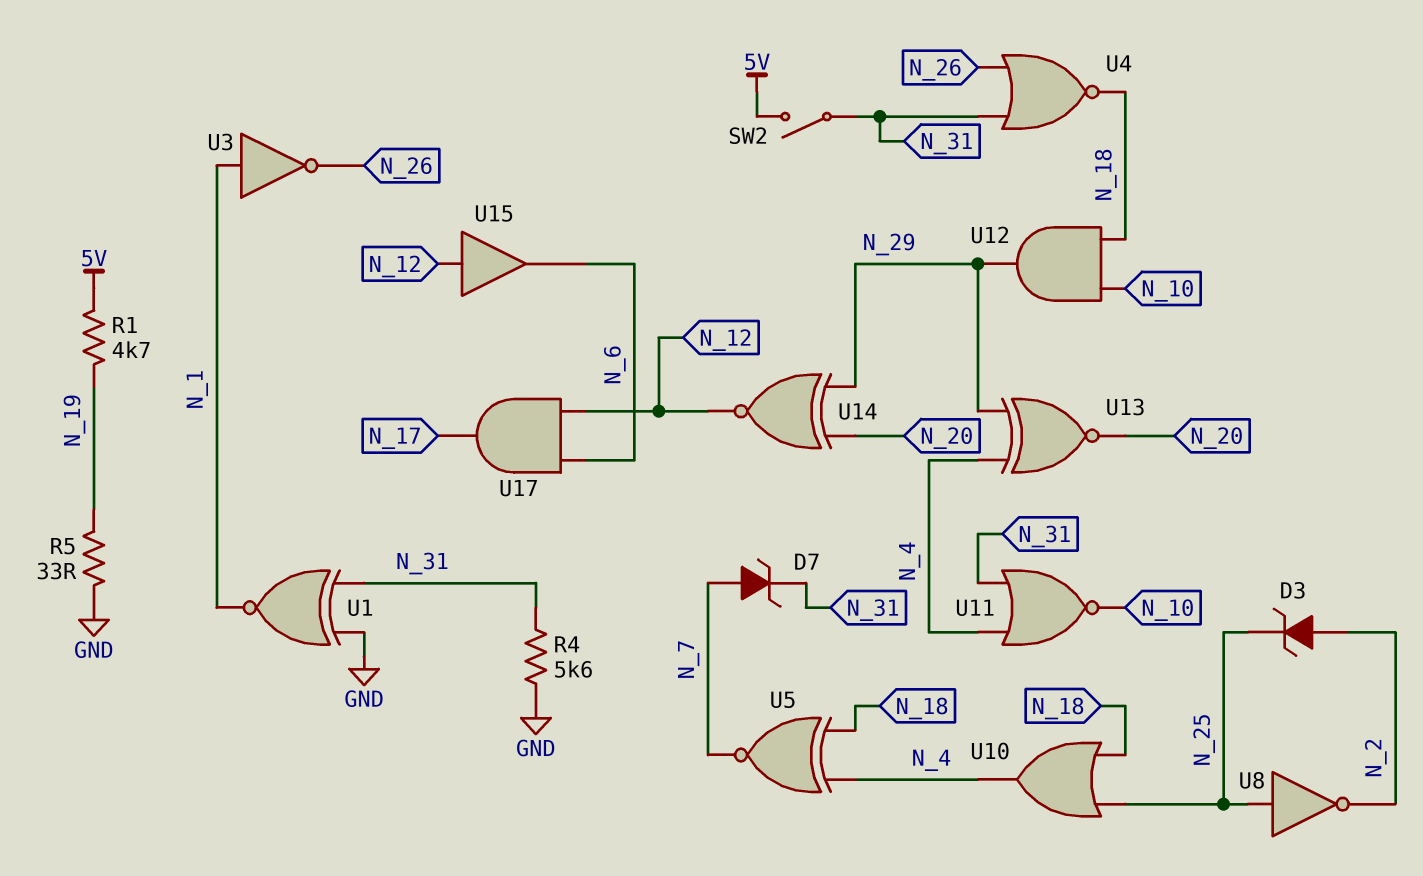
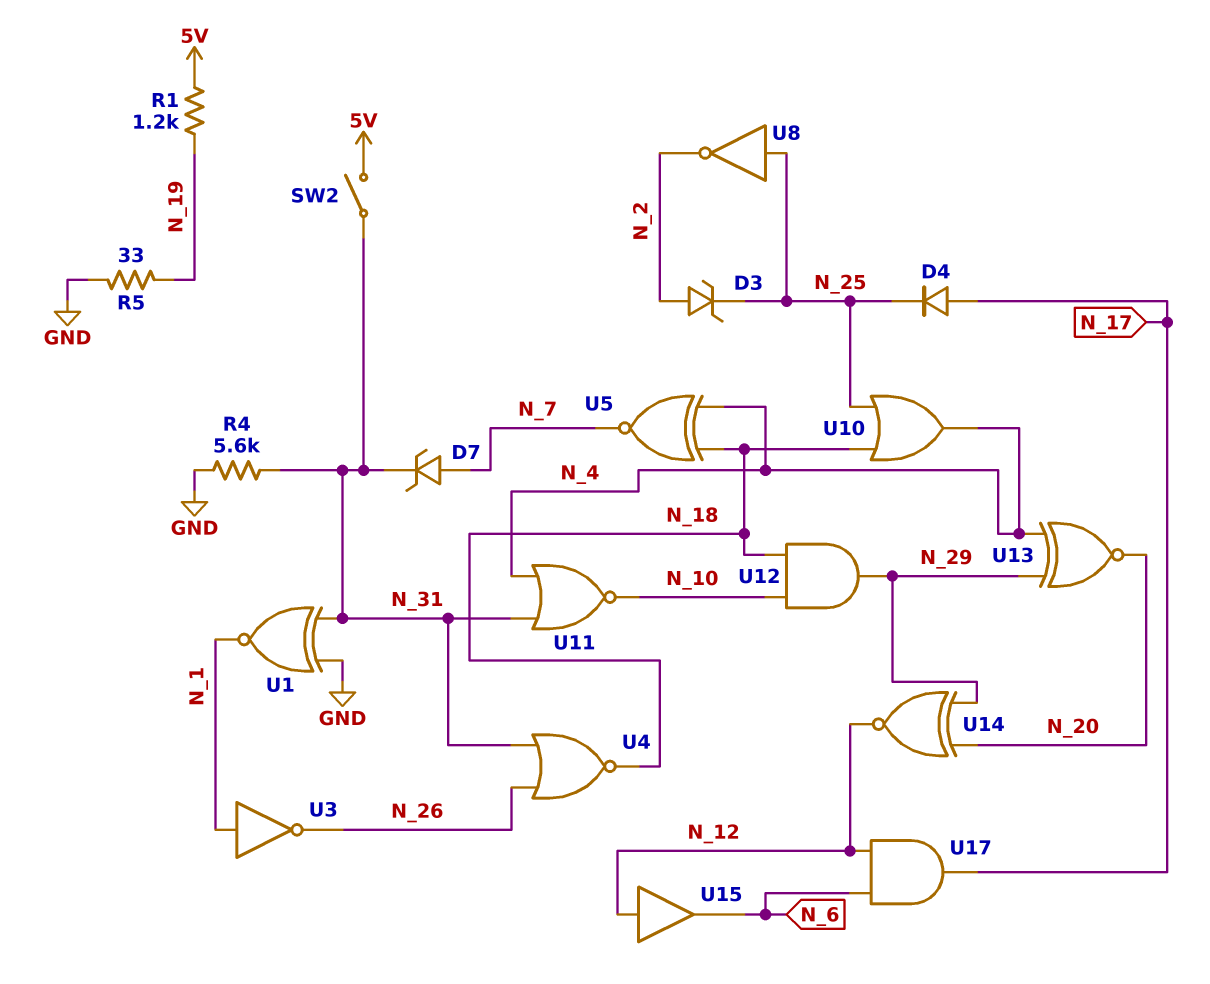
D4: none -> diode (A N_17, K N_25)
R1: 4.7k (5V, N_19) -> 1.2k (5V, N_19)

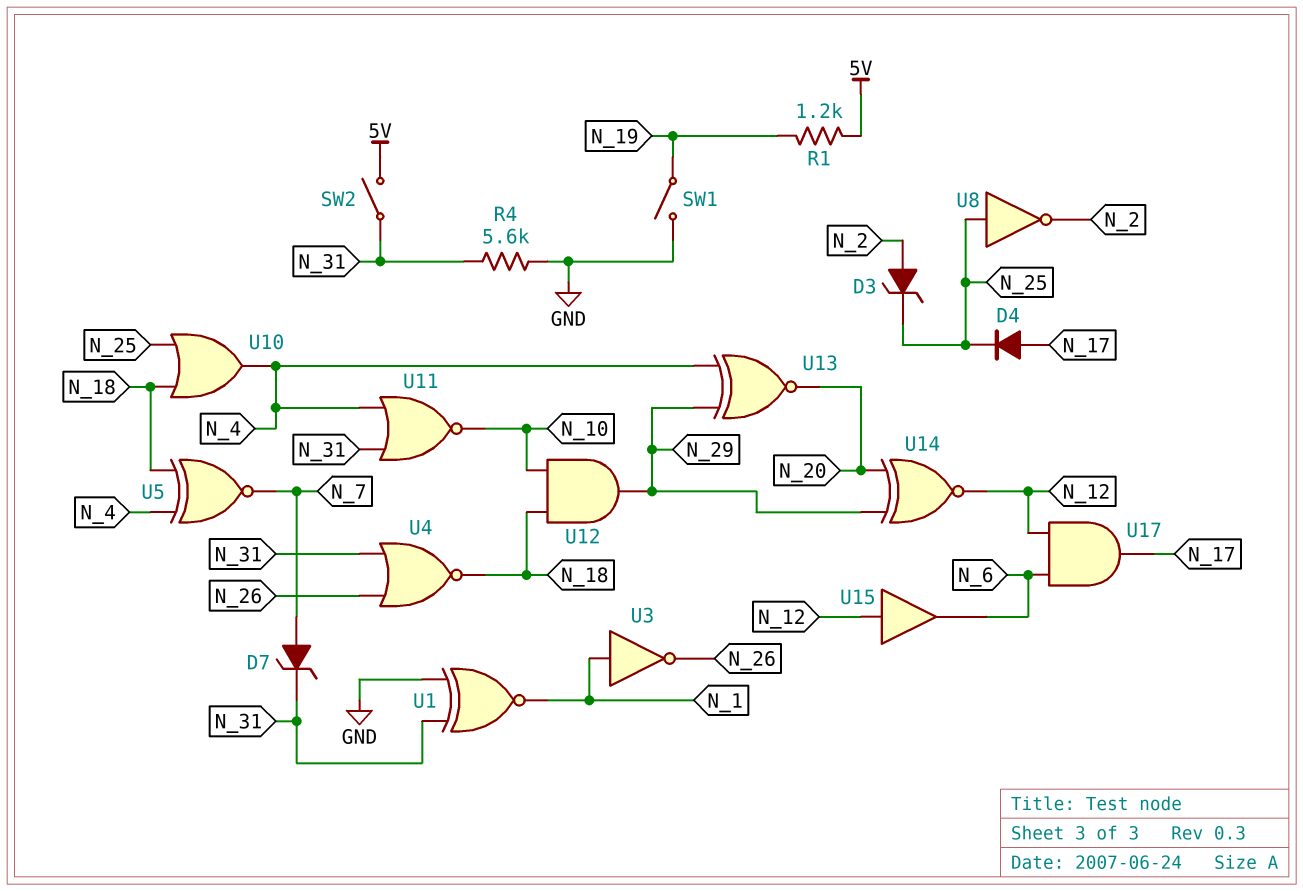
R5: 33 (GND, N_19) -> none
SW1: none -> switch (GND, N_19)

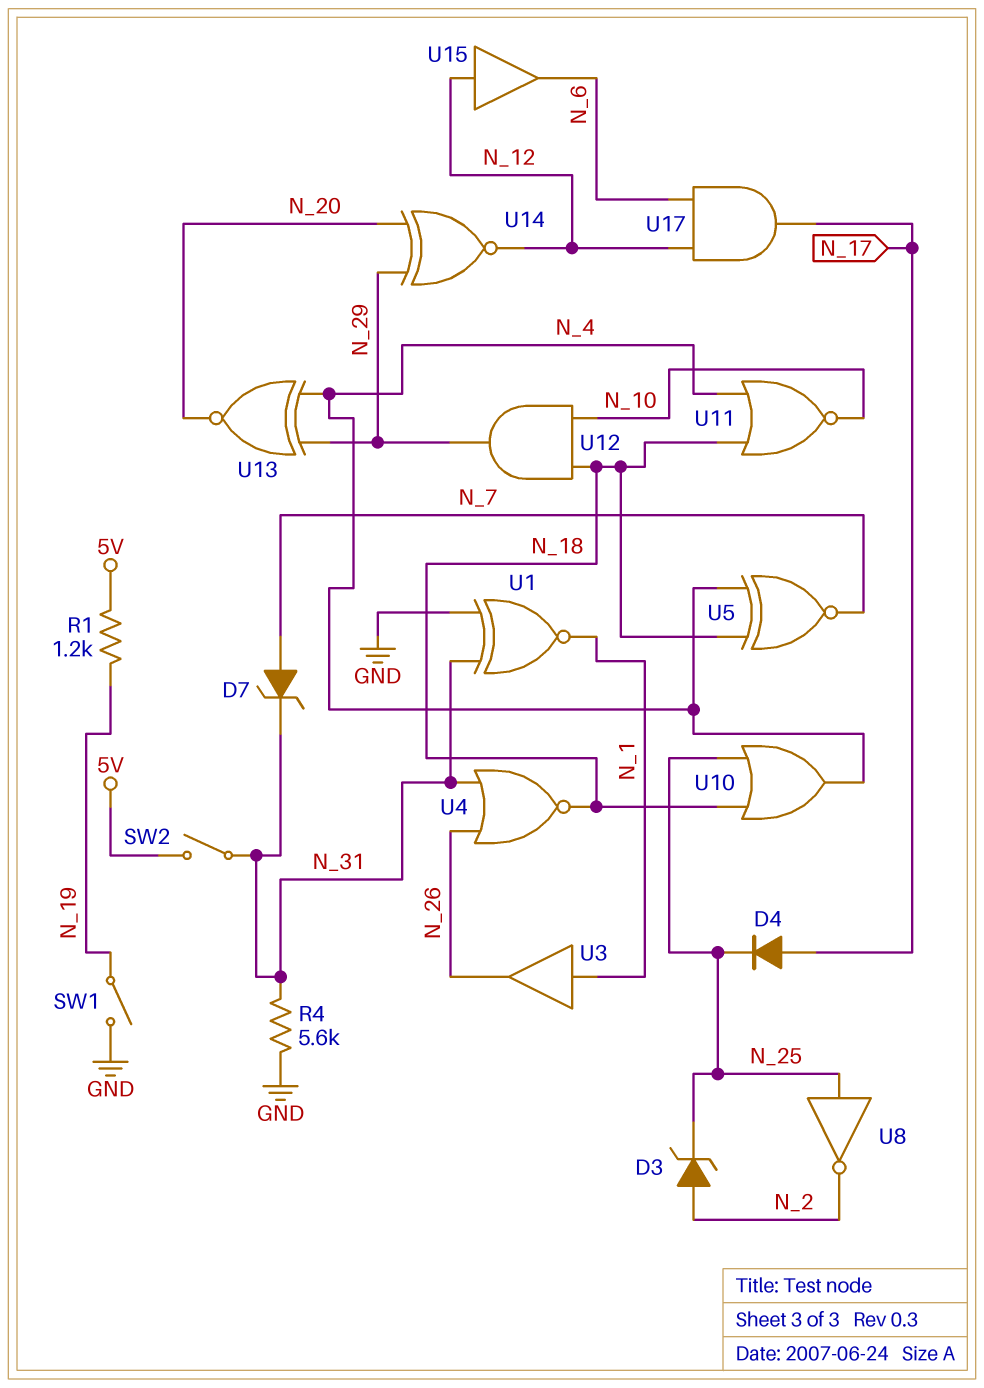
U3: NOT (in N_1, out N_26) -> buffer (in N_1, out N_26)
U11: NOR (in N_4, in N_31, out N_10) -> NOR (in N_4, in N_18, out N_10)

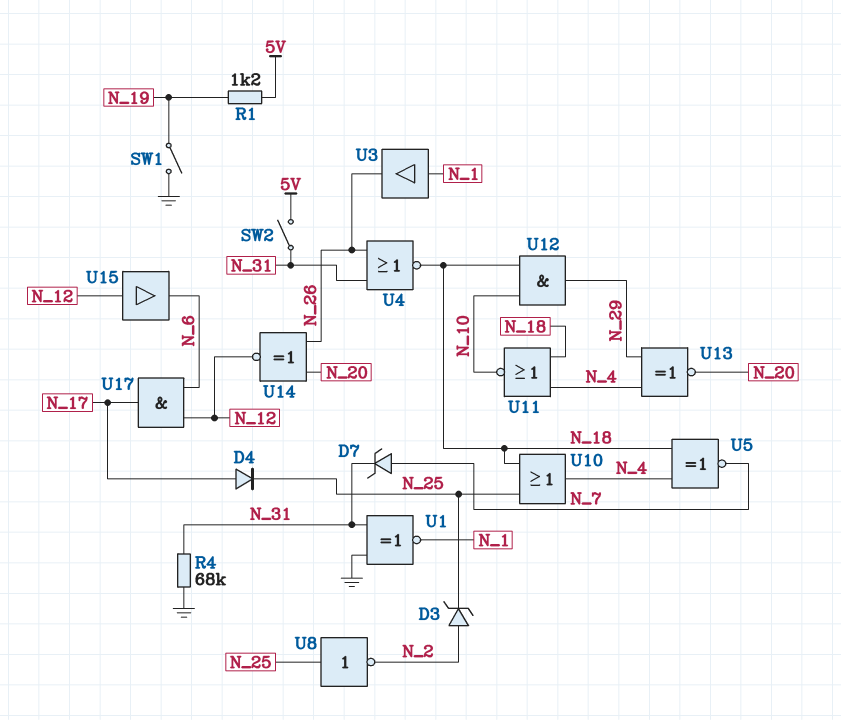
R4: 5.6k (GND, N_31) -> 68k (GND, N_31)
U14: XNOR (in N_20, in N_29, out N_12) -> XNOR (in N_20, in N_26, out N_12)

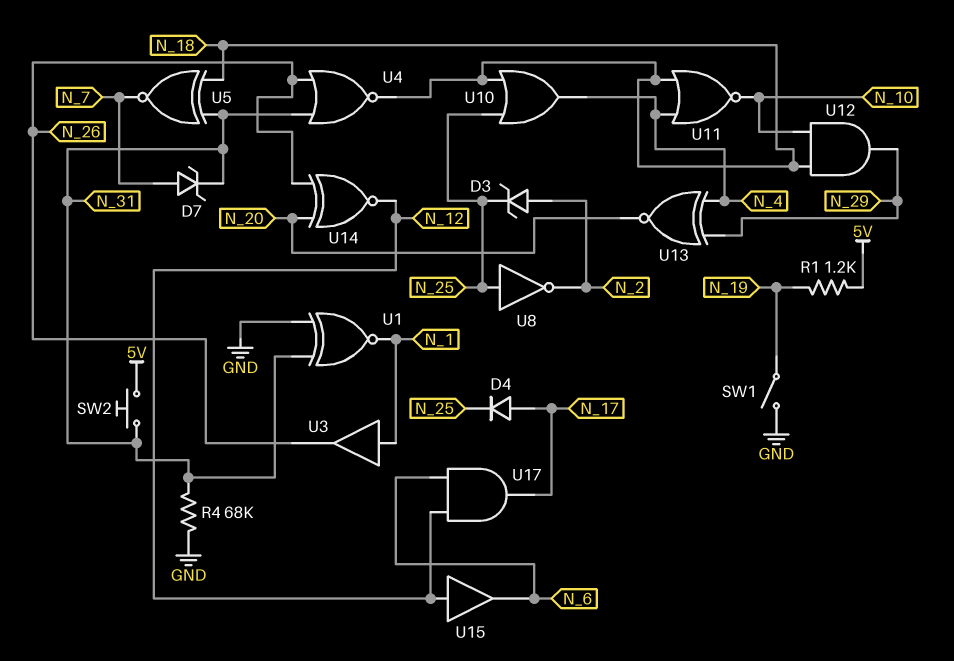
SW2: switch (5V, N_31) -> button (5V, N_31)
U5: XNOR (in N_4, in N_18, out N_7) -> XNOR (in N_18, in N_31, out N_7)

